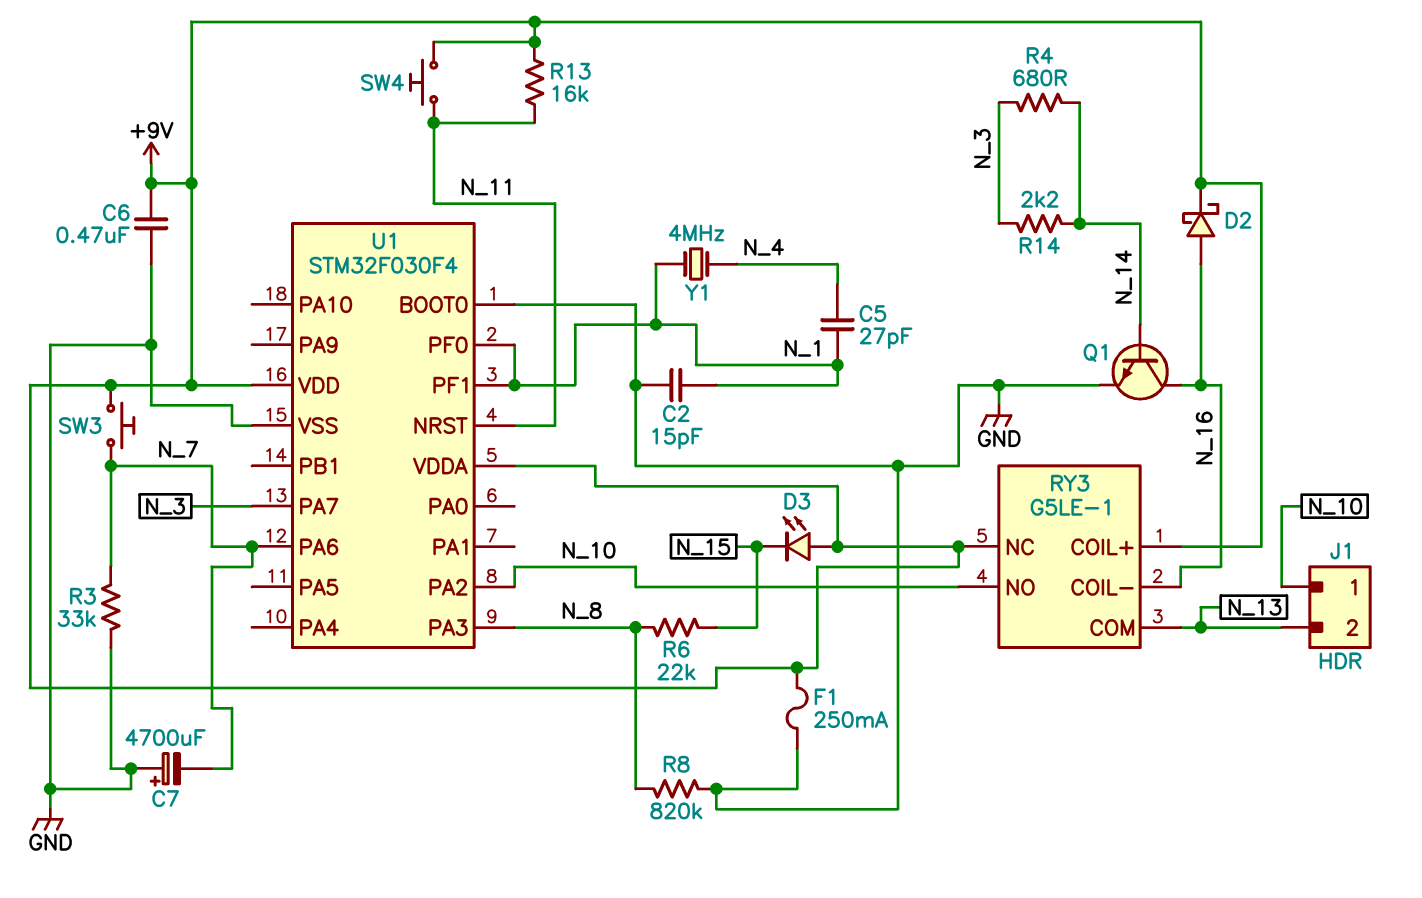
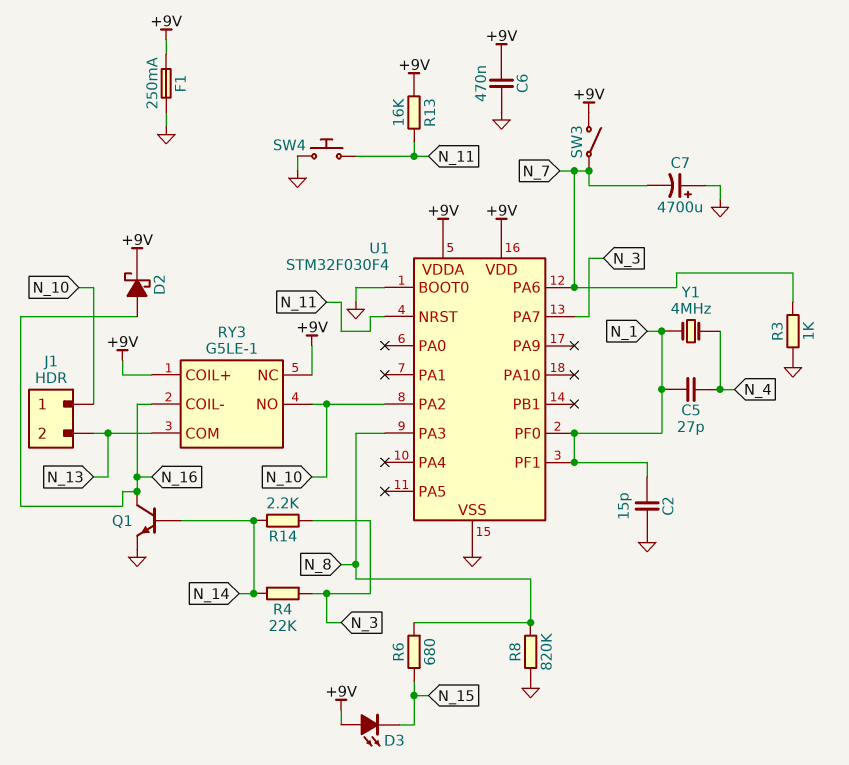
R3: 33k (GND, N_7) -> 1k (GND, N_7)
R4: 680 (N_3, N_14) -> 22k (N_3, N_14)
R6: 22k (N_8, N_15) -> 680 (N_8, N_15)
SW3: button (+9V, N_7) -> switch (+9V, N_7)
SW4: button (+9V, N_11) -> button (GND, N_11)

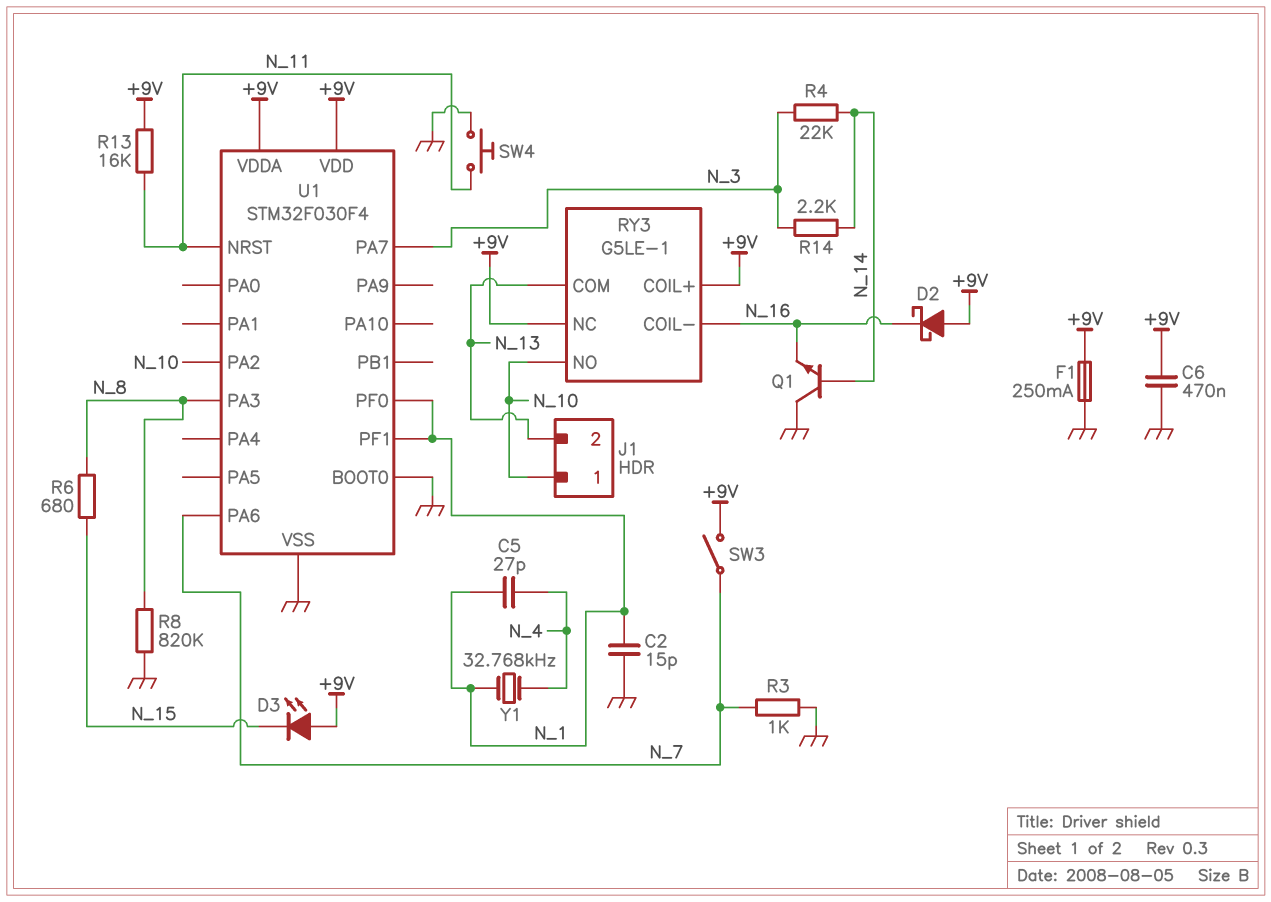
C7: 4700uF (plus GND, minus N_7) -> none
D2: schottky (A N_16, K +9V) -> schottky (A +9V, K N_16)
Q1: NPN (B N_14, C N_16, E GND) -> NPN (B N_14, C GND, E N_16)
Y1: 4MHz (N_1, N_4) -> 32.768kHz (N_1, N_4)

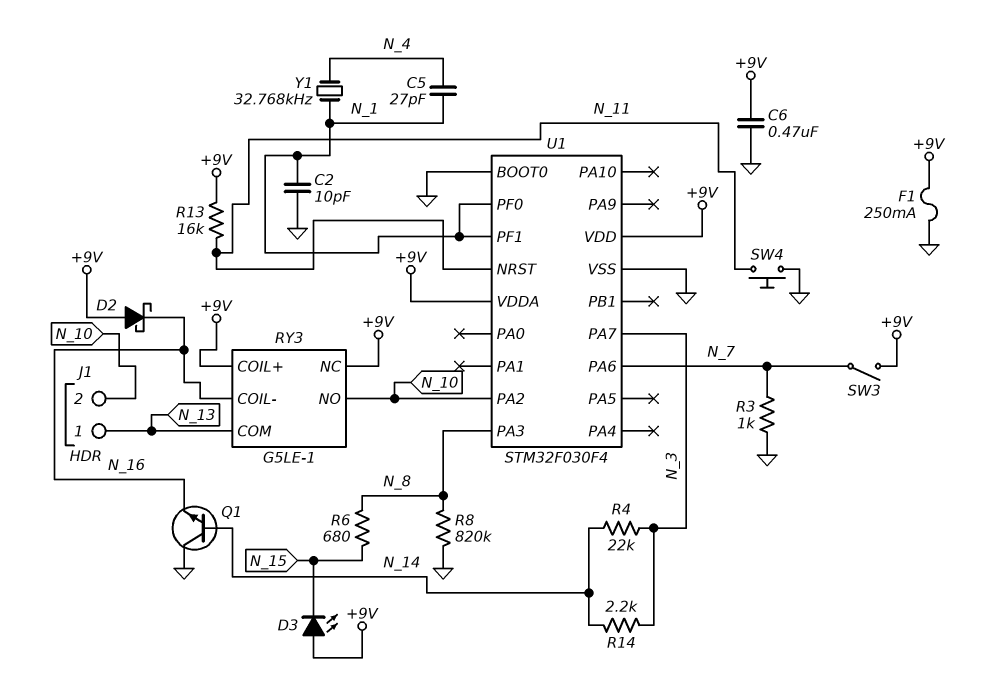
C2: 15pF (GND, N_1) -> 10pF (GND, N_1)
J1 pin 1: N_10 -> N_13
J1 pin 2: N_13 -> N_10

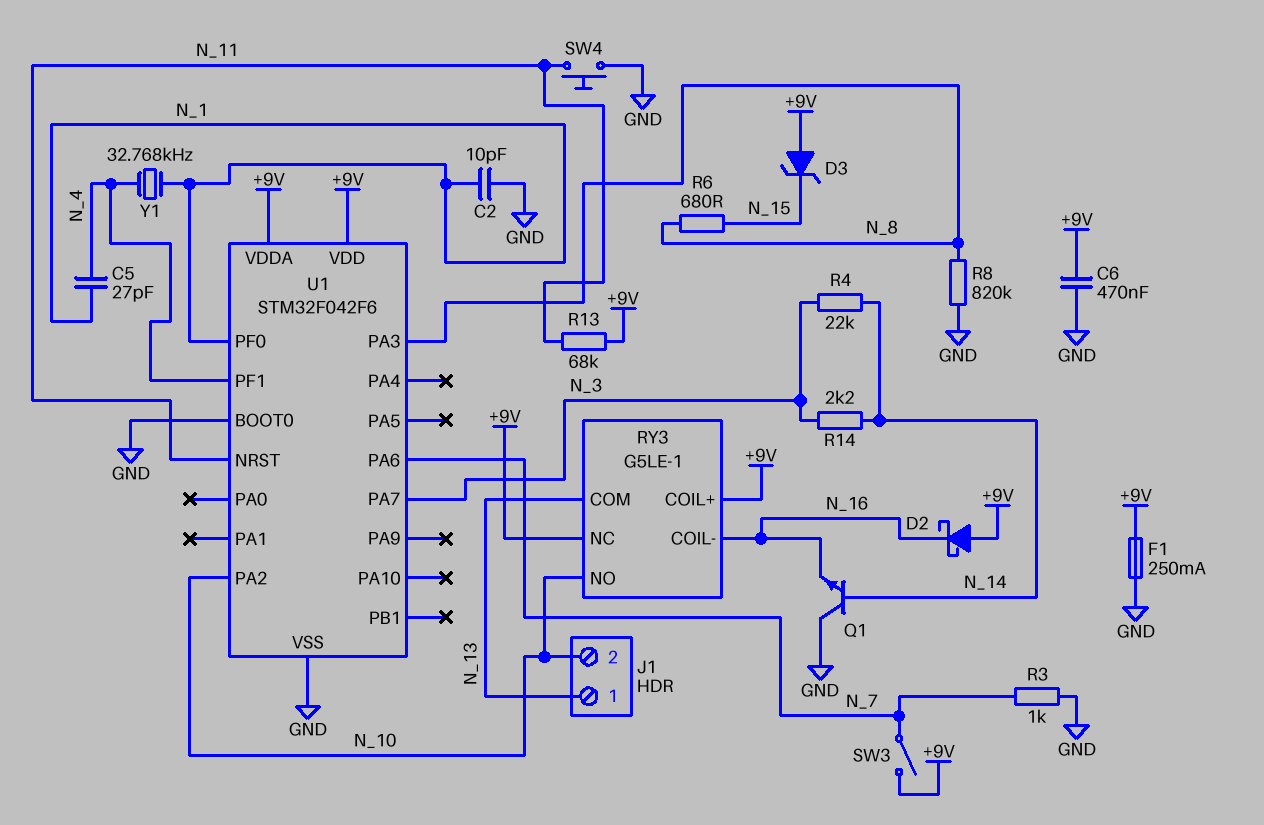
D3: LED (A +9V, K N_15) -> zener (A +9V, K N_15)
R13: 16k (+9V, N_11) -> 68k (+9V, N_11)
U1: STM32F030F4 -> STM32F042F6
U1 pin PF1: N_1 -> N_4

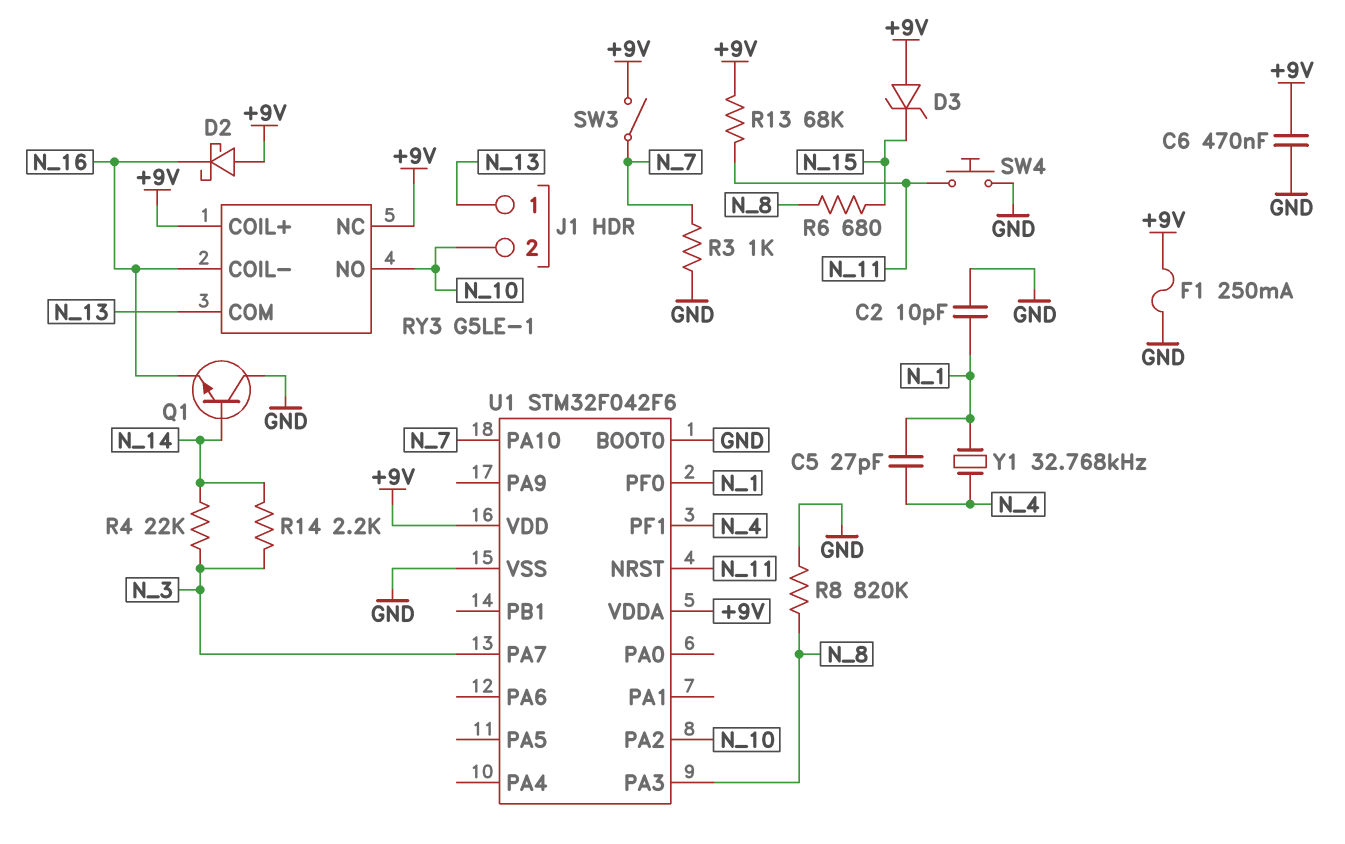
U1 pin PA6: N_7 -> none
U1 pin PA10: none -> N_7

